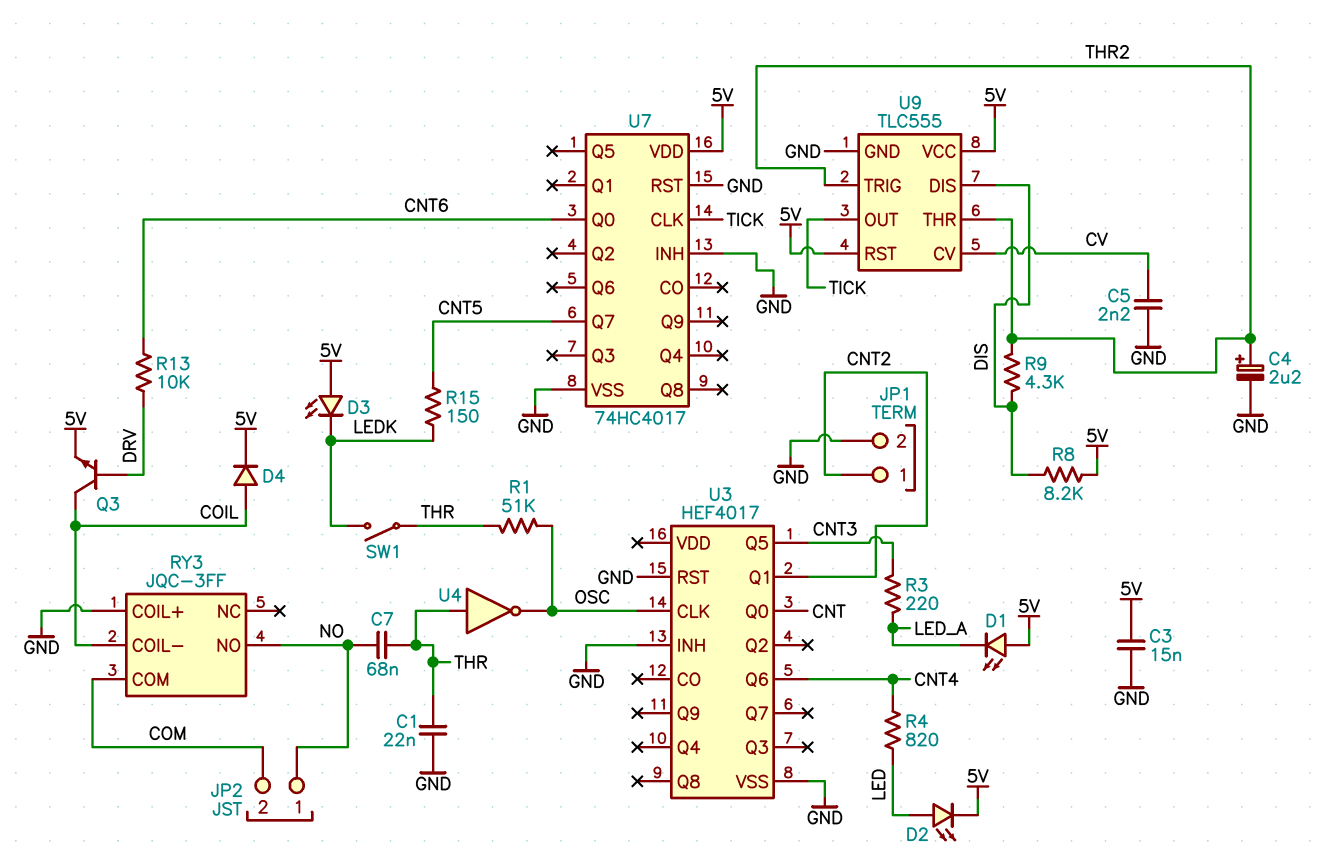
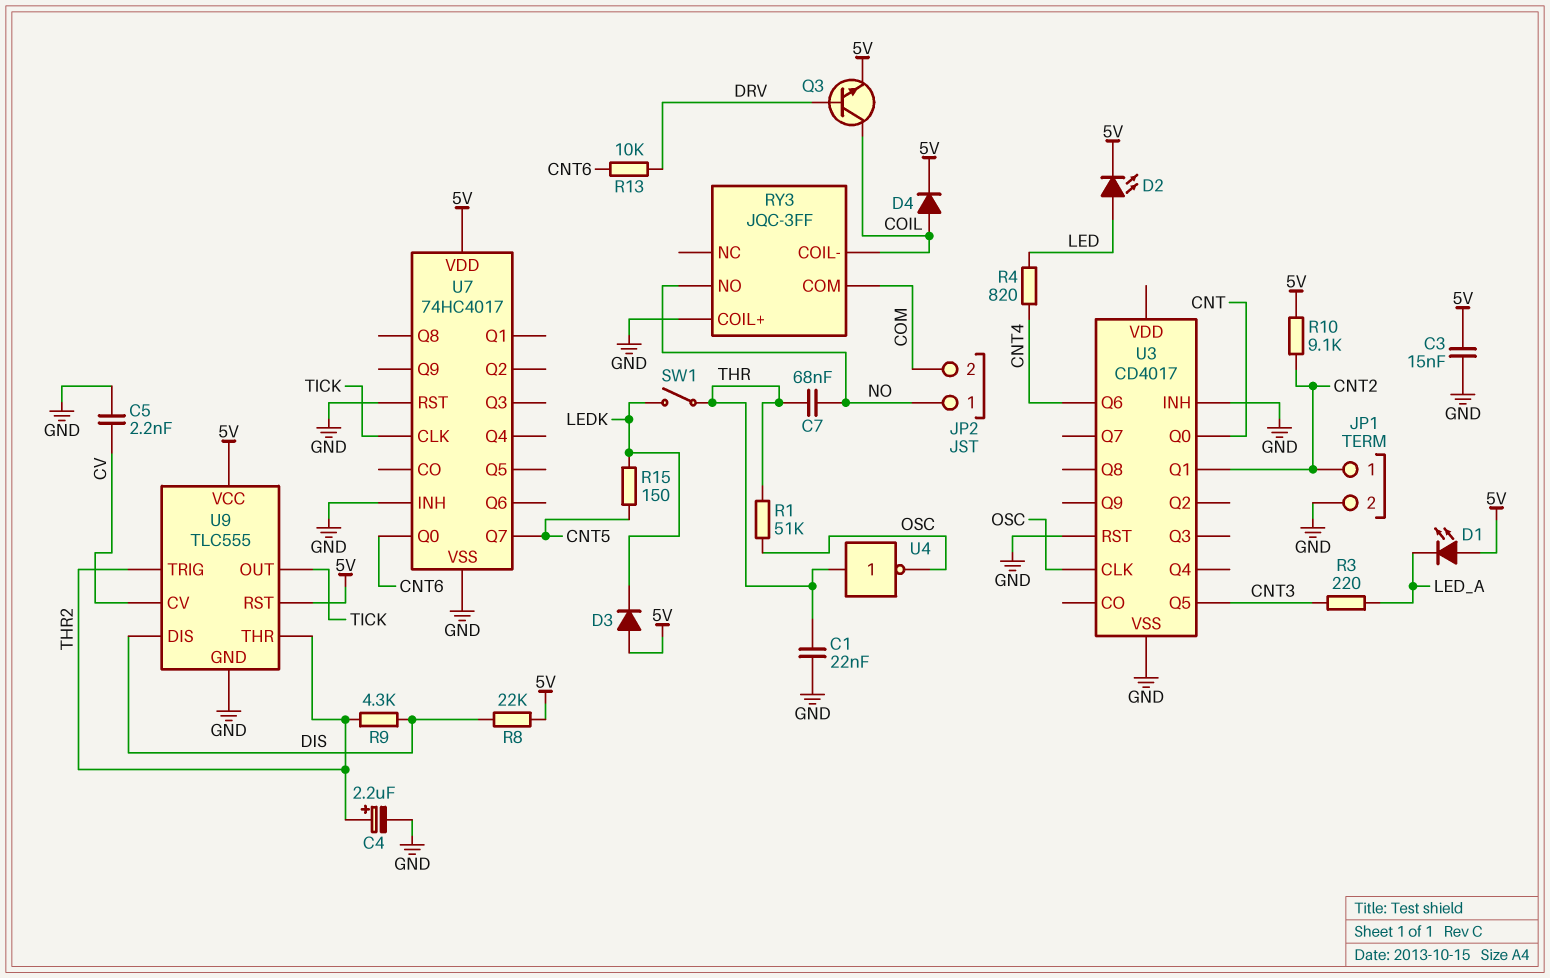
D3: LED (A 5V, K LEDK) -> diode (A 5V, K LEDK)
R8: 8.2k (5V, DIS) -> 22k (5V, DIS)
R10: none -> 9.1k (5V, CNT2)
U3: HEF4017 -> CD4017

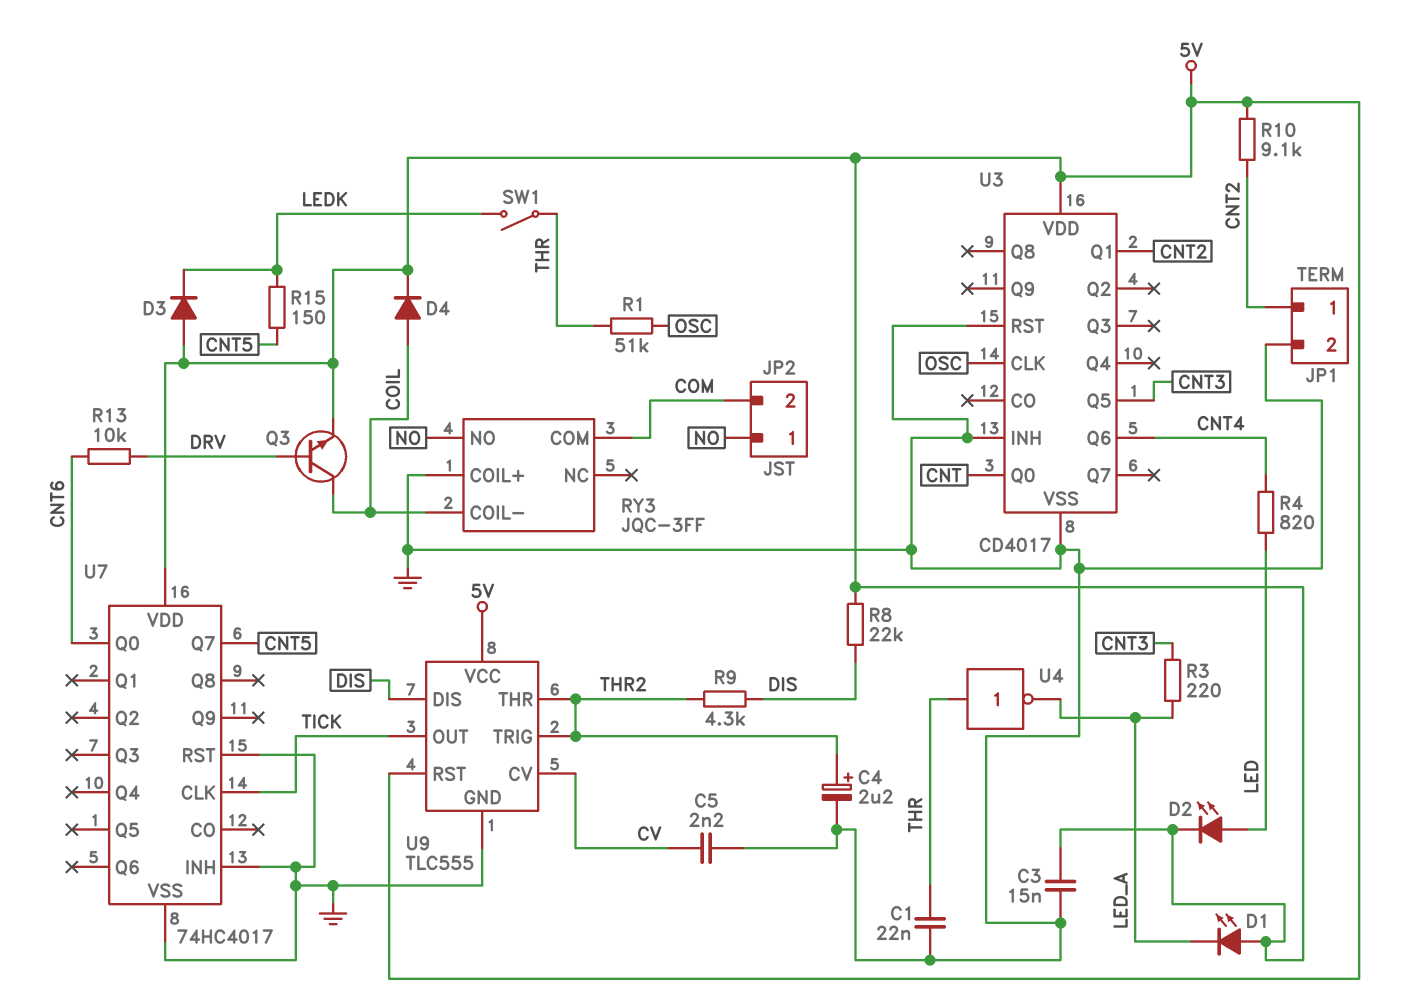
C7: 68nF (NO, THR) -> none
U3 pin VDD: none -> 5V
U4: NOT (in THR, out OSC) -> NOT (in THR, out LED_A)

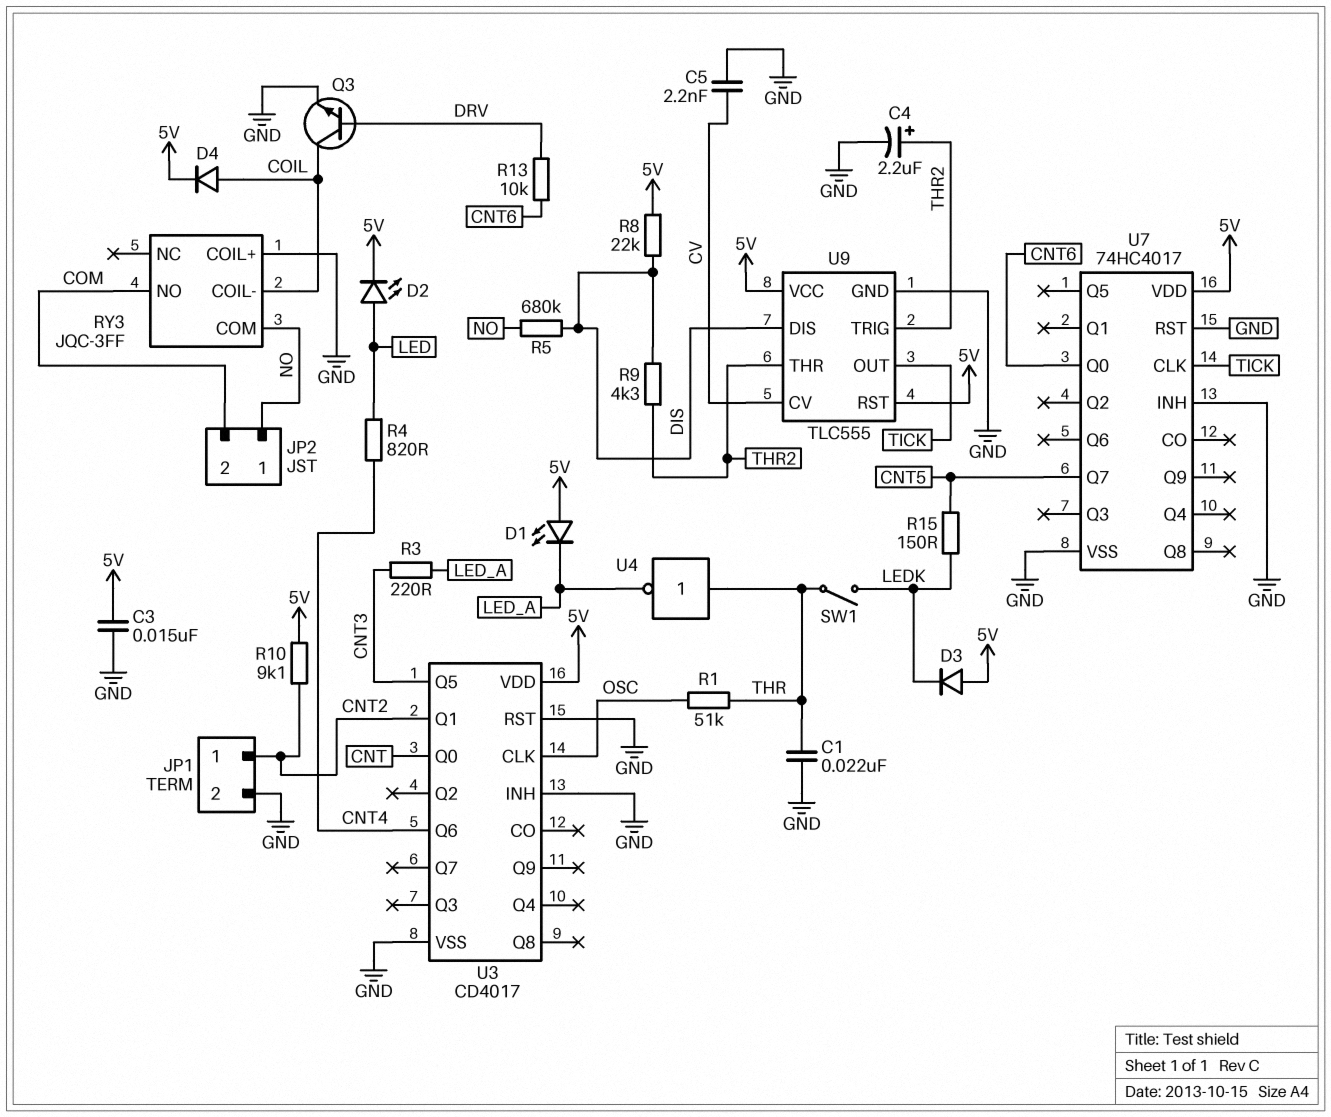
Q3: NPN (B DRV, C COIL, E 5V) -> NPN (B DRV, C COIL, E GND)
R5: none -> 680k (DIS, NO)
RY3 pin COM: COM -> NO
RY3 pin NO: NO -> COM

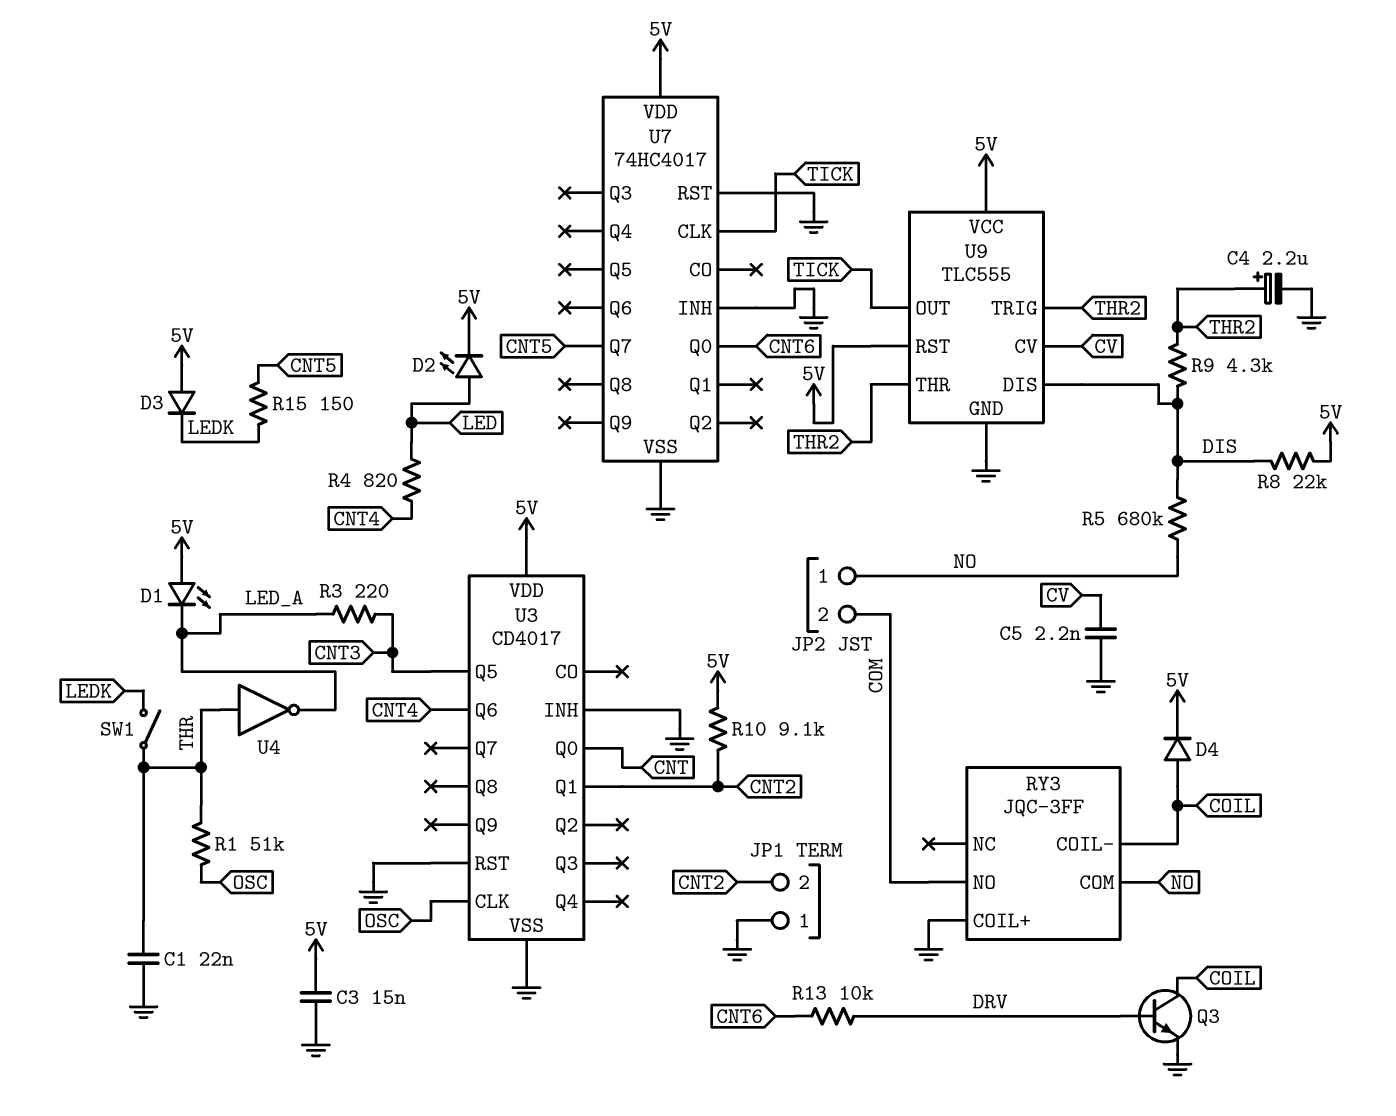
JP1 pin 1: CNT2 -> GND
JP1 pin 2: GND -> CNT2

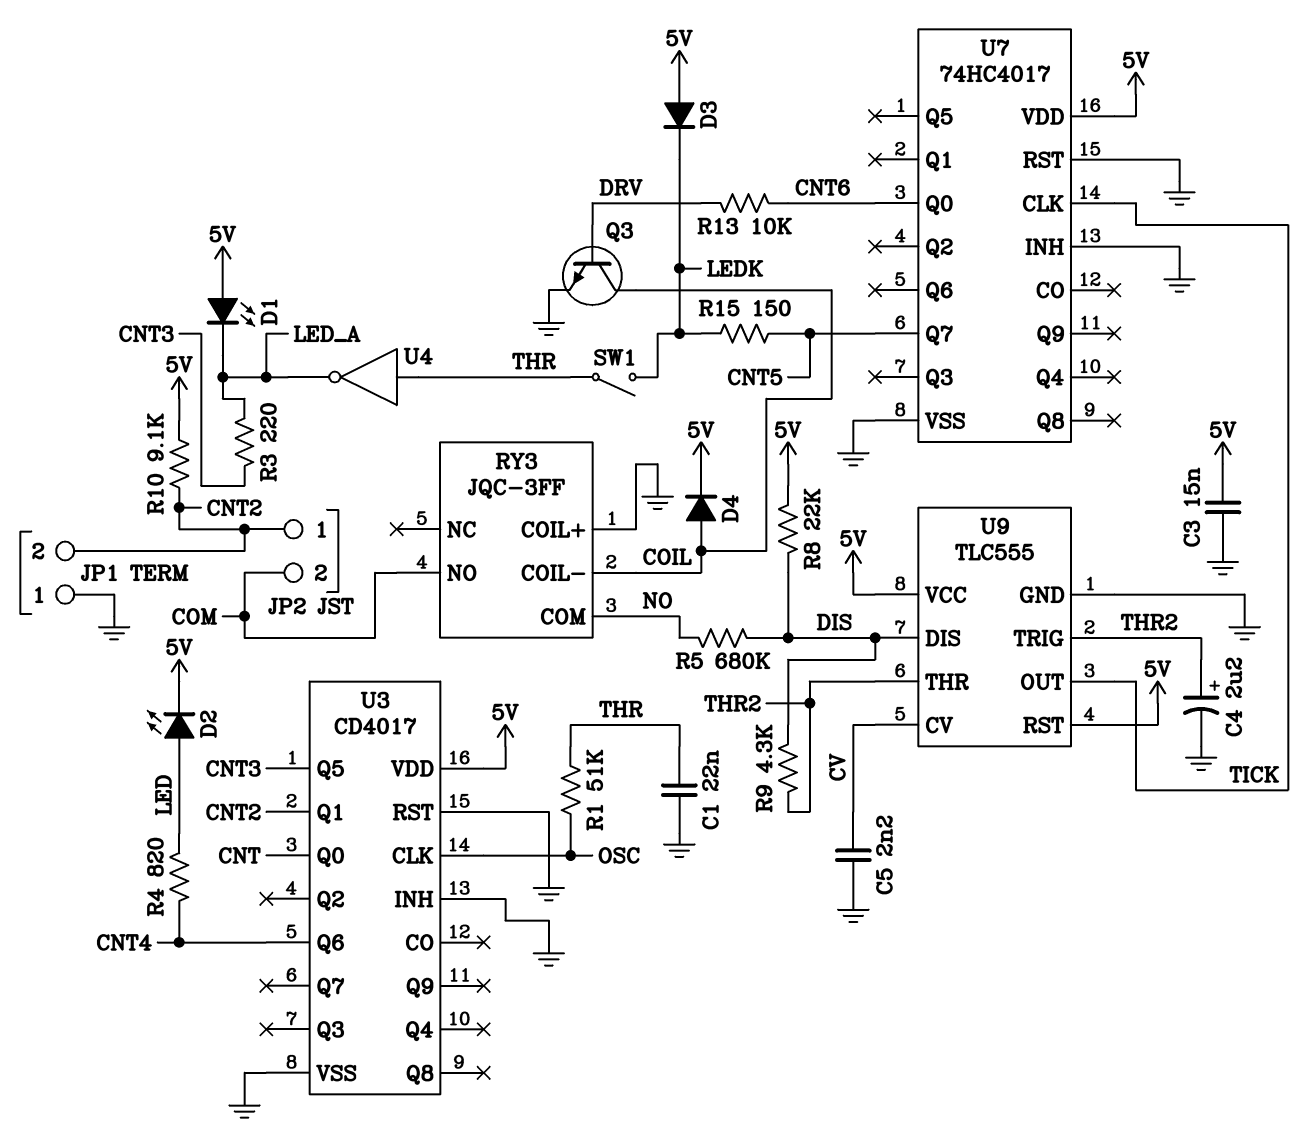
JP2 pin 1: NO -> CNT2

